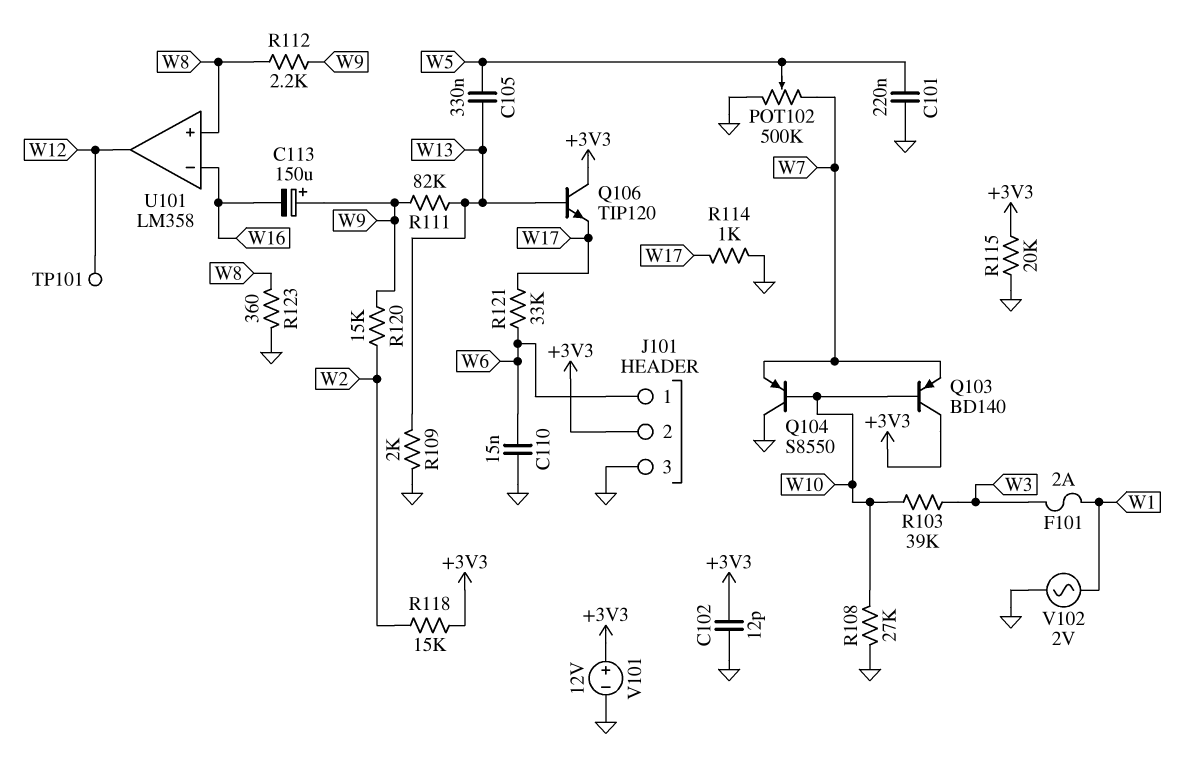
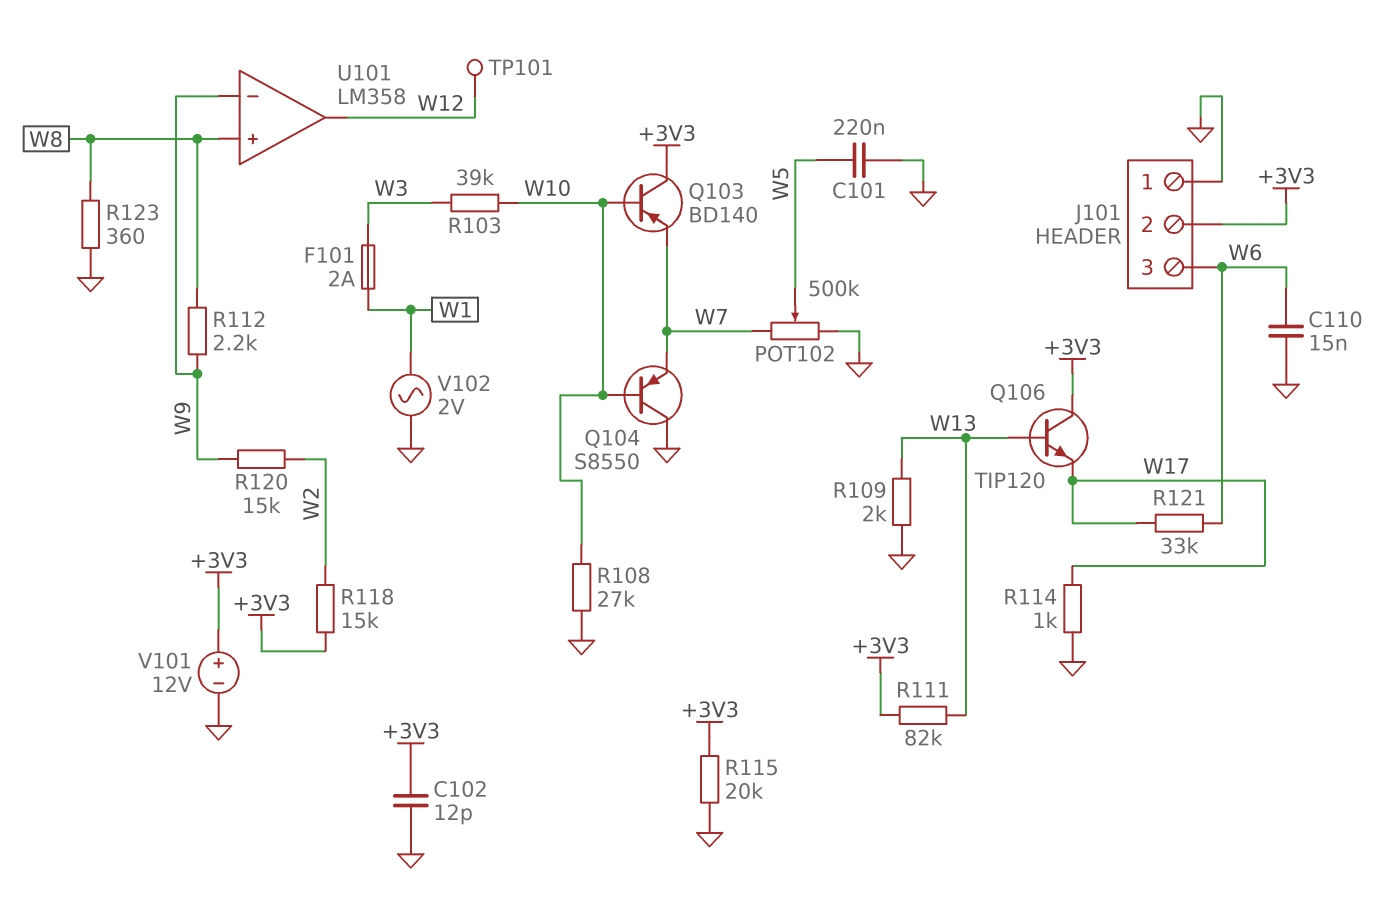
C105: 330nF (W5, W13) -> none
C113: 150uF (plus W9, minus W16) -> none
J101 pin 1: W6 -> GND
J101 pin 3: GND -> W6
R111: 82k (W9, W13) -> 82k (+3V3, W13)
U101 pin in-: W16 -> W9

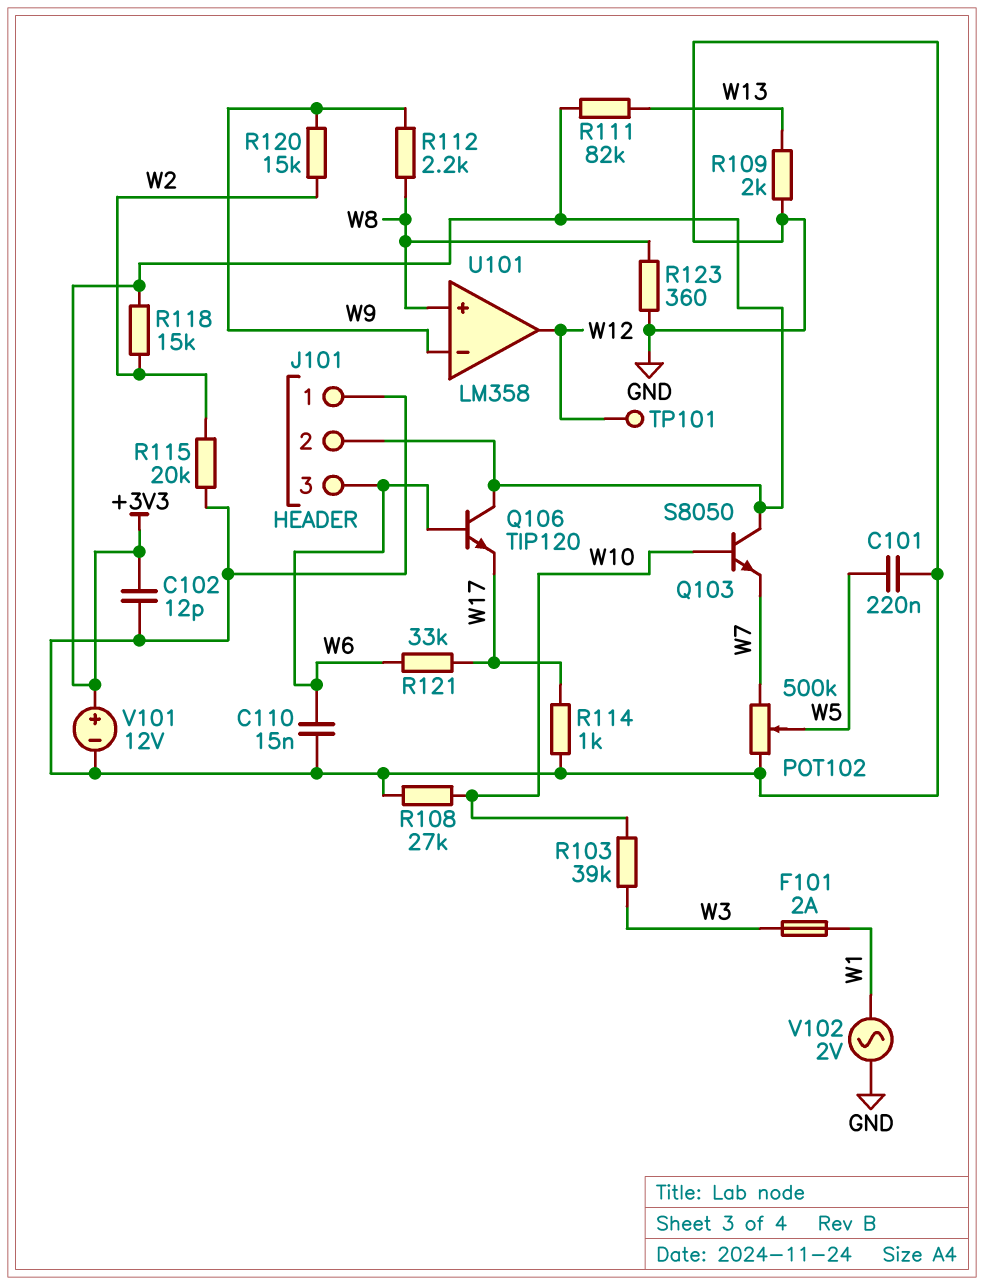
Q103: PNP BD140 (B W10, C +3V3, E W7) -> NPN S8050 (B W10, C +3V3, E W7)
Q104: PNP S8550 (B W10, C GND, E W7) -> none
Q106: NPN TIP120 (B W13, C +3V3, E W17) -> NPN TIP120 (B W6, C +3V3, E W17)
R115: 20k (+3V3, GND) -> 20k (GND, W2)

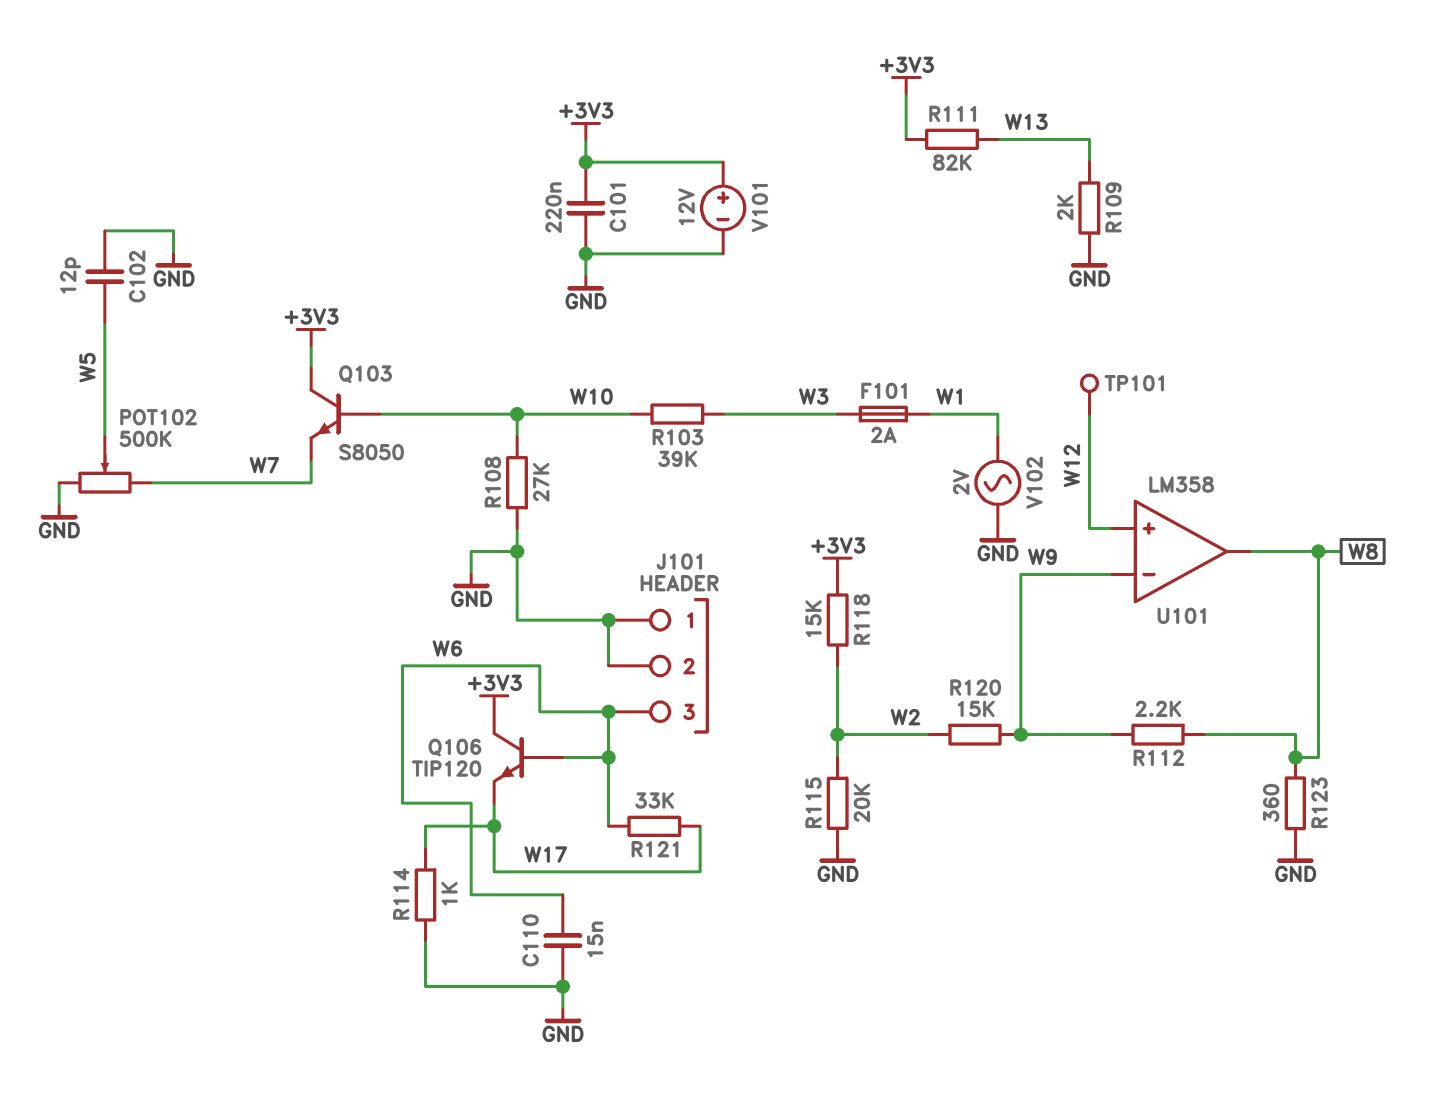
C101: 220nF (GND, W5) -> 220nF (+3V3, GND)
C102: 12pF (+3V3, GND) -> 12pF (GND, W5)
J101 pin 2: +3V3 -> GND
U101 pin in+: W8 -> W12
U101 pin out: W12 -> W8

